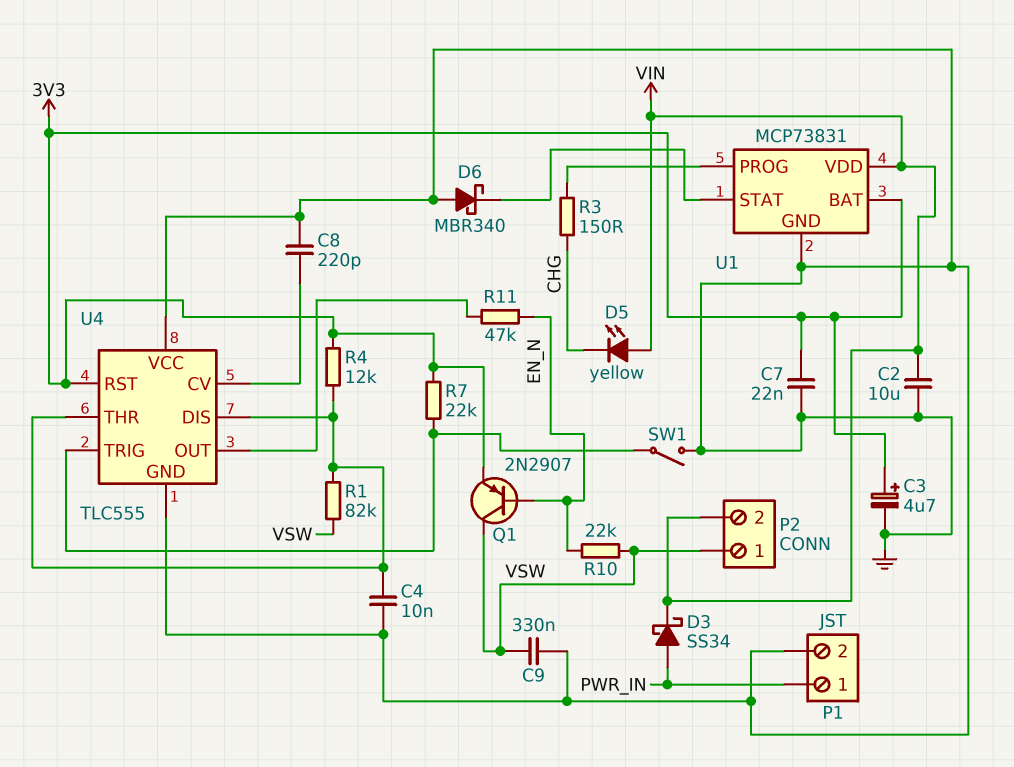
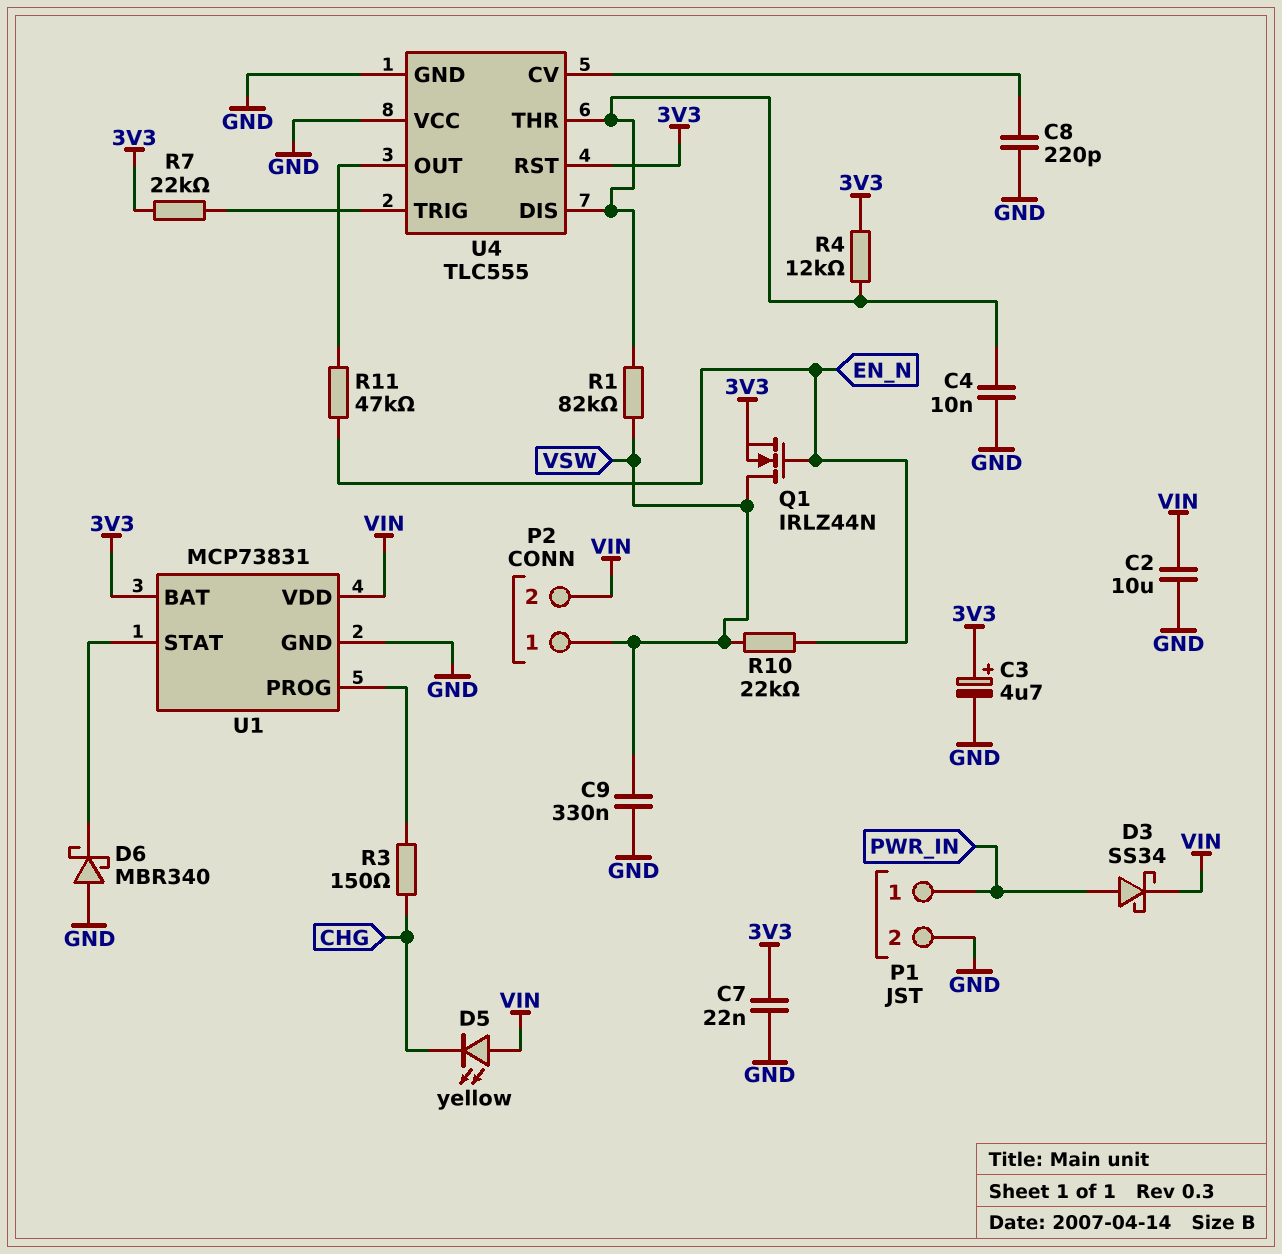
Q1: PNP 2N2907 (B EN_N, C VSW, E 3V3) -> NMOS IRLZ44N (G EN_N, D VSW, S 3V3)
SW1: switch (GND, U4/TRIG) -> none

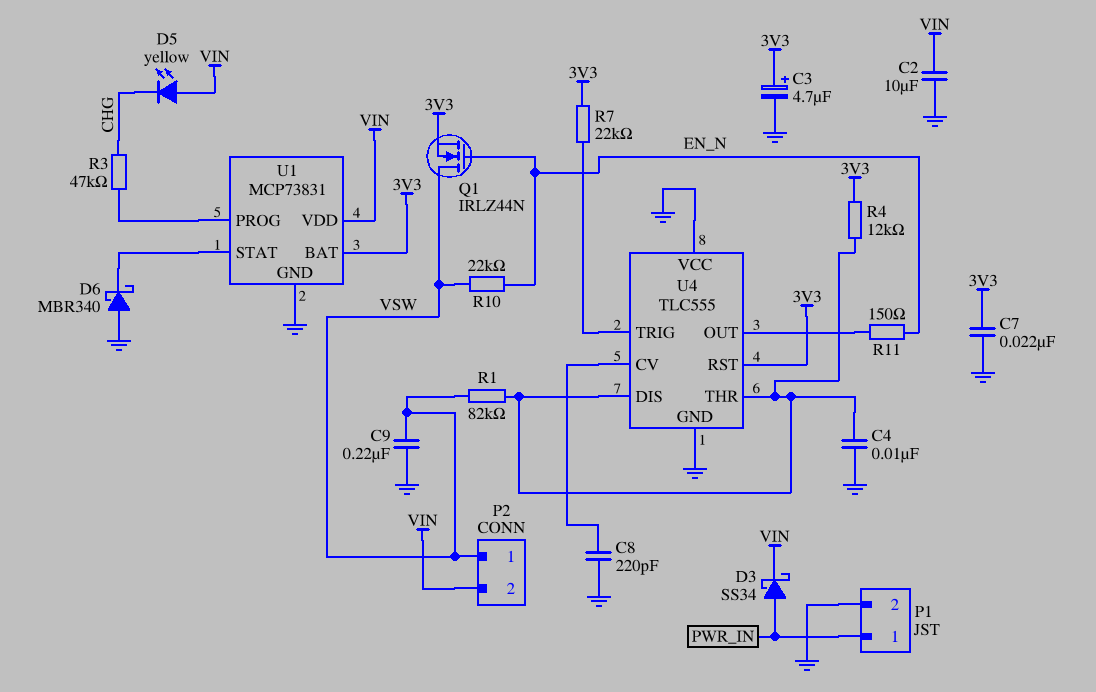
C9: 330nF (GND, VSW) -> 220nF (GND, VSW)
R3: 150 (CHG, U1/PROG) -> 47k (CHG, U1/PROG)
R11: 47k (EN_N, U4/OUT) -> 150 (EN_N, U4/OUT)

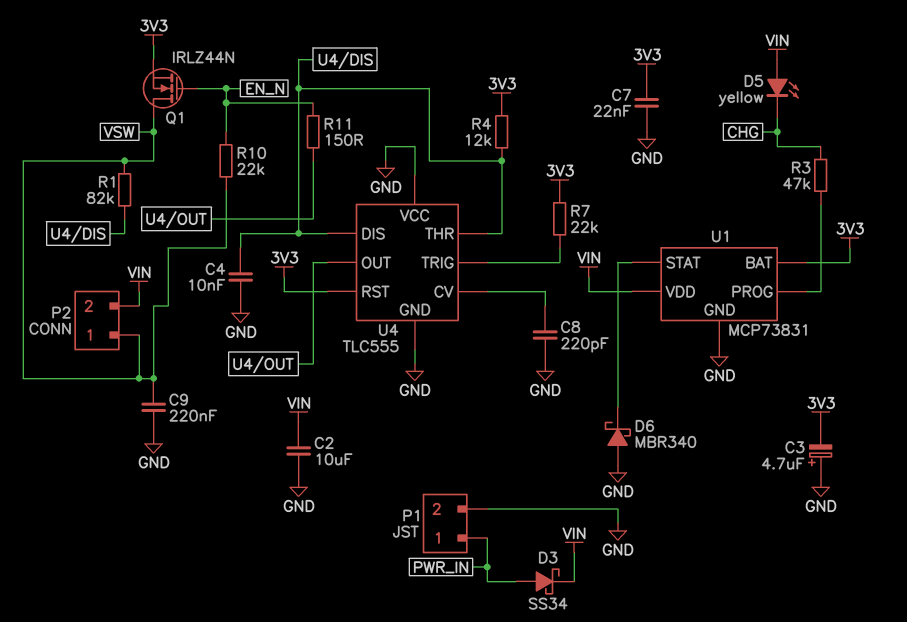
C3: 4.7uF (plus 3V3, minus GND) -> 4.7uF (plus GND, minus 3V3)

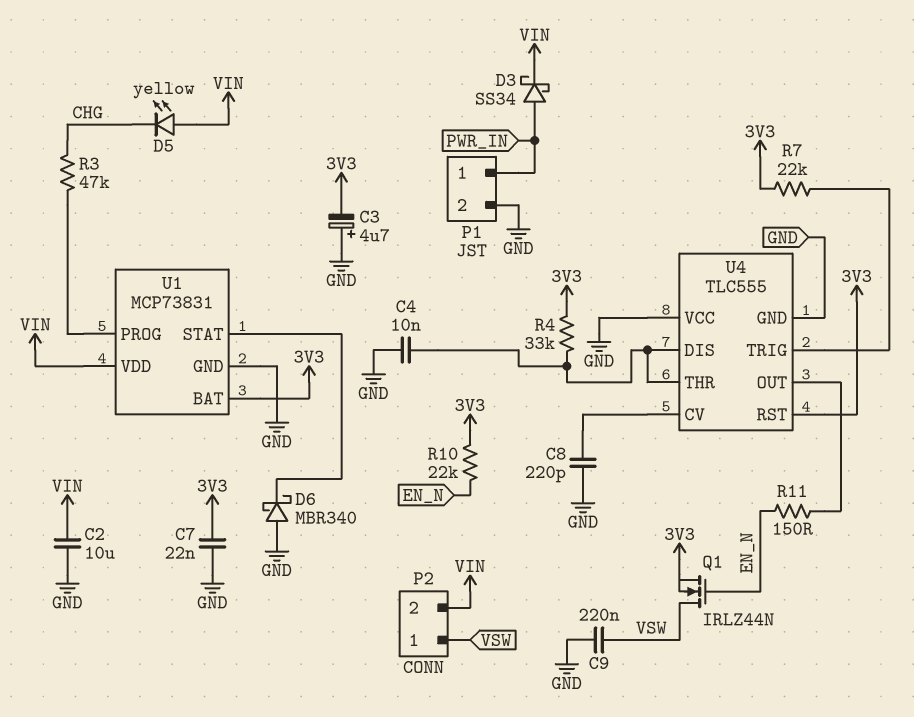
R1: 82k (U4/DIS, VSW) -> none
R4: 12k (3V3, U4/DIS) -> 33k (3V3, U4/DIS)
R10: 22k (EN_N, VSW) -> 22k (3V3, EN_N)

